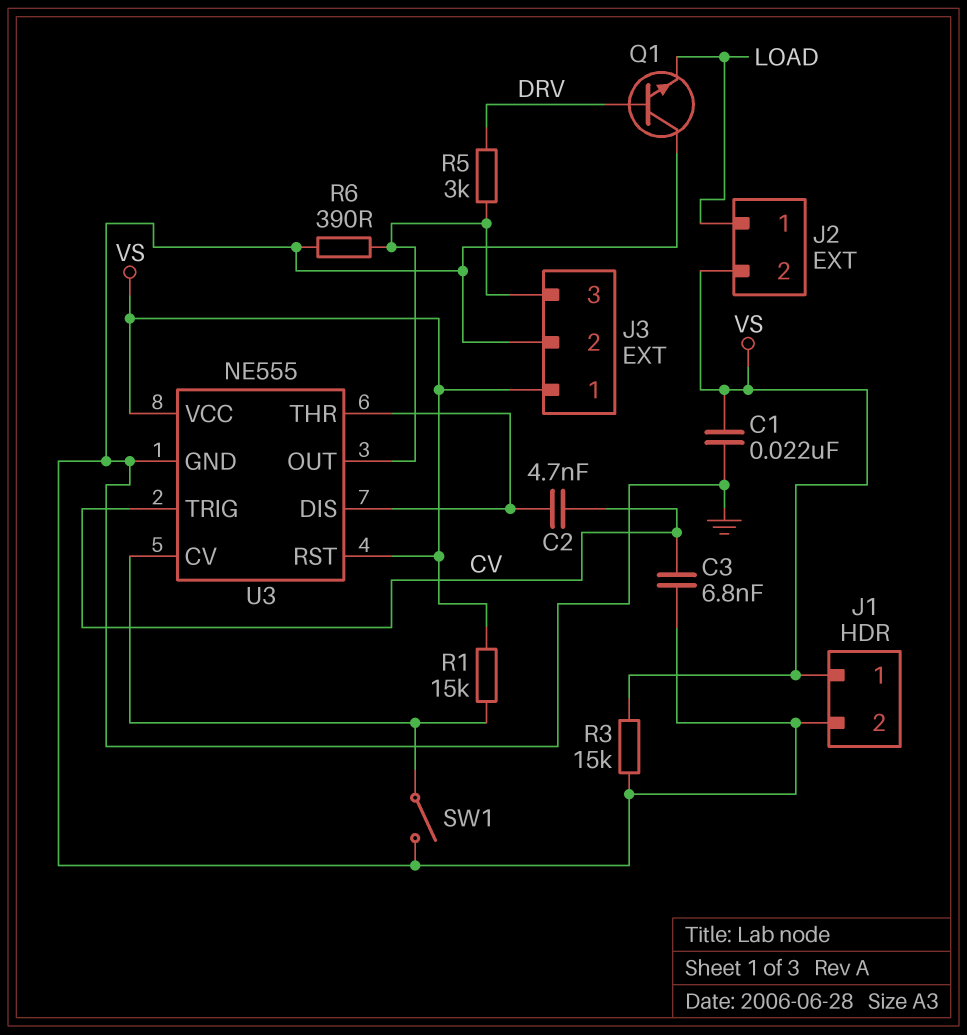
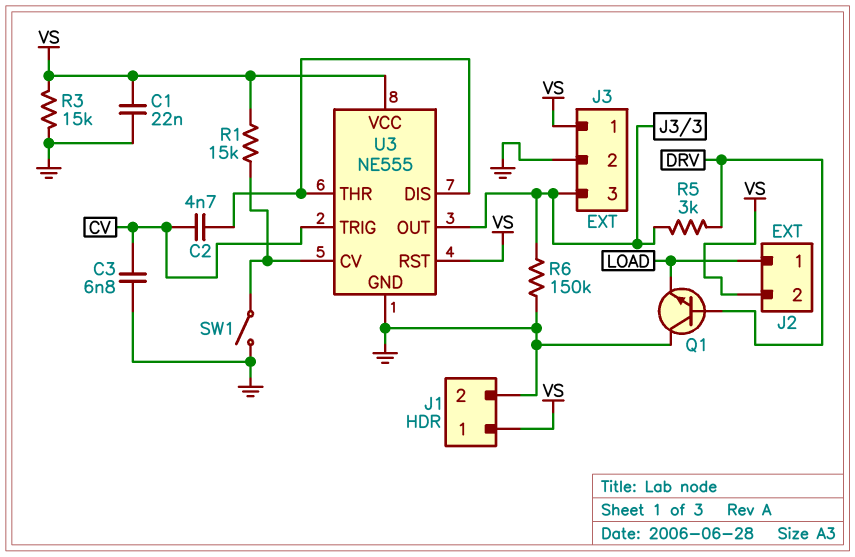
R6: 390 (GND, J3/3) -> 150k (GND, J3/3)

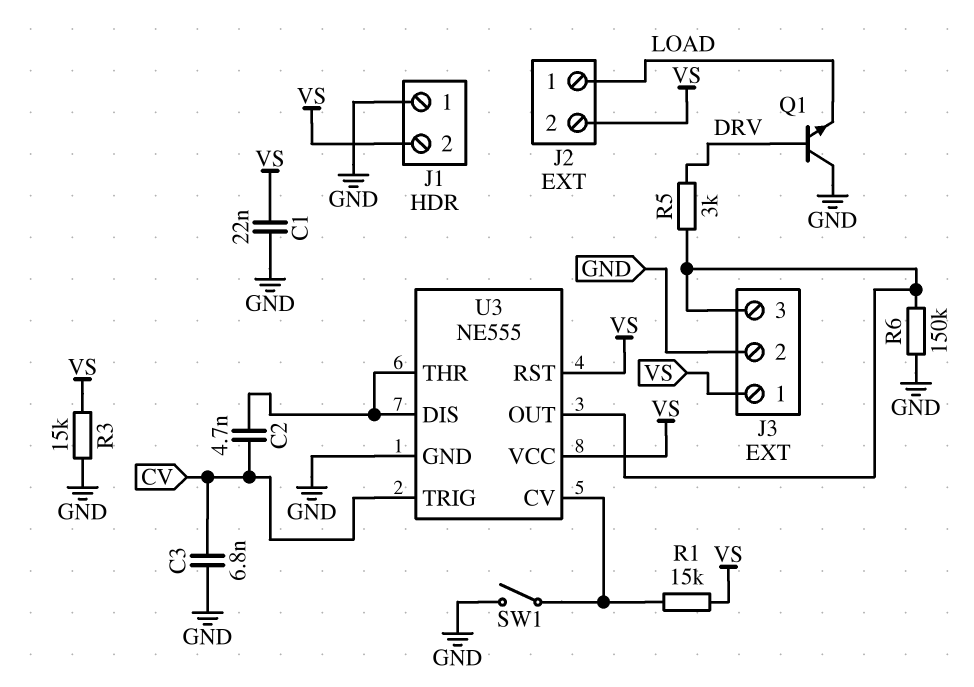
J1 pin 1: VS -> GND
J1 pin 2: GND -> VS

